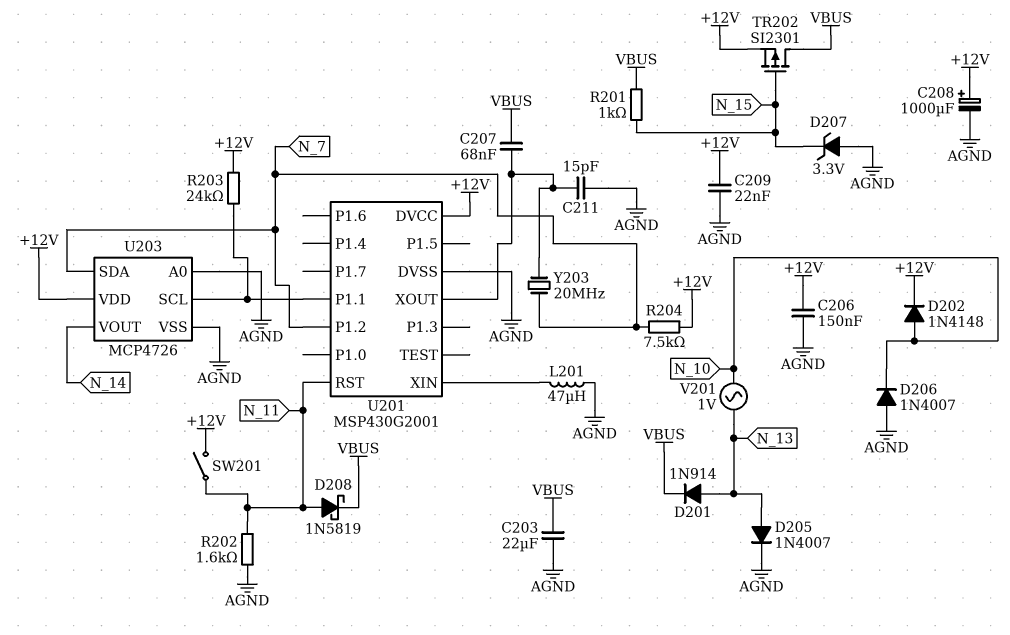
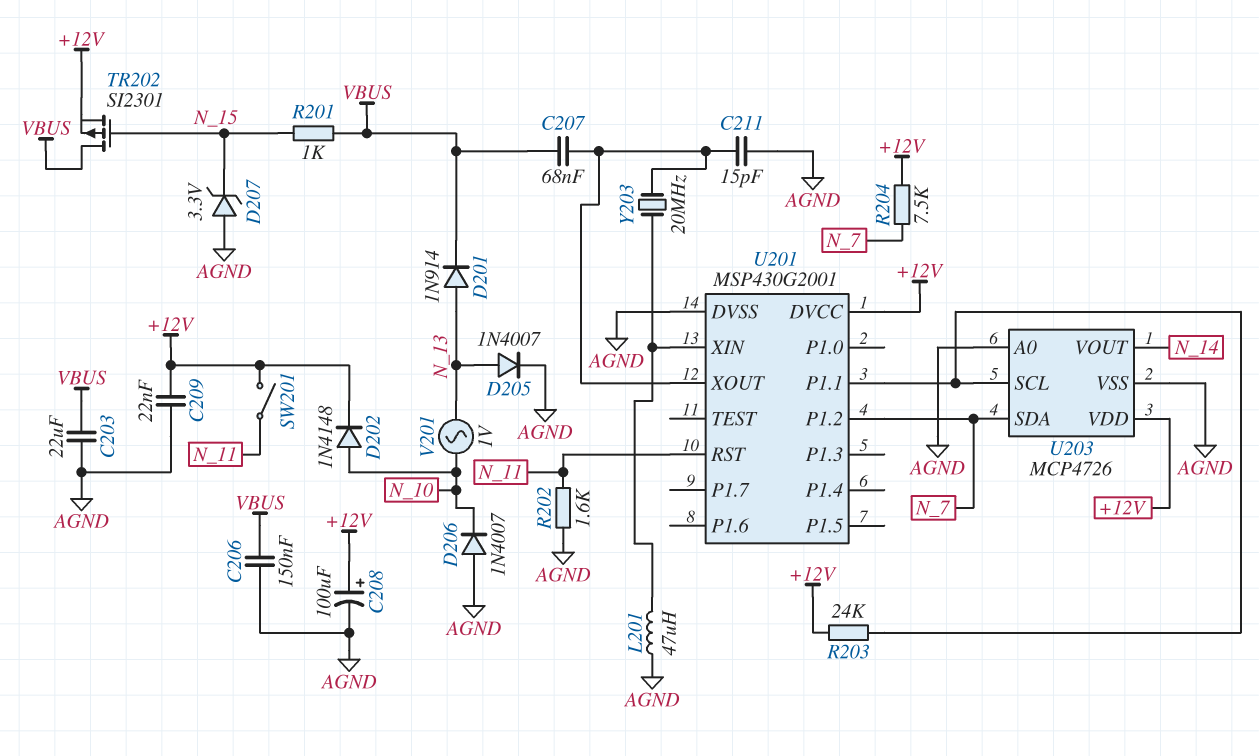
C206: 150nF (+12V, AGND) -> 150nF (AGND, VBUS)
C208: 1000uF (plus +12V, minus AGND) -> 100uF (plus +12V, minus AGND)
D208: schottky 1N5819 (A N_11, K VBUS) -> none
Y203: 20MHz (N_7, U201/XOUT) -> 20MHz (U201/XIN, U201/XOUT)

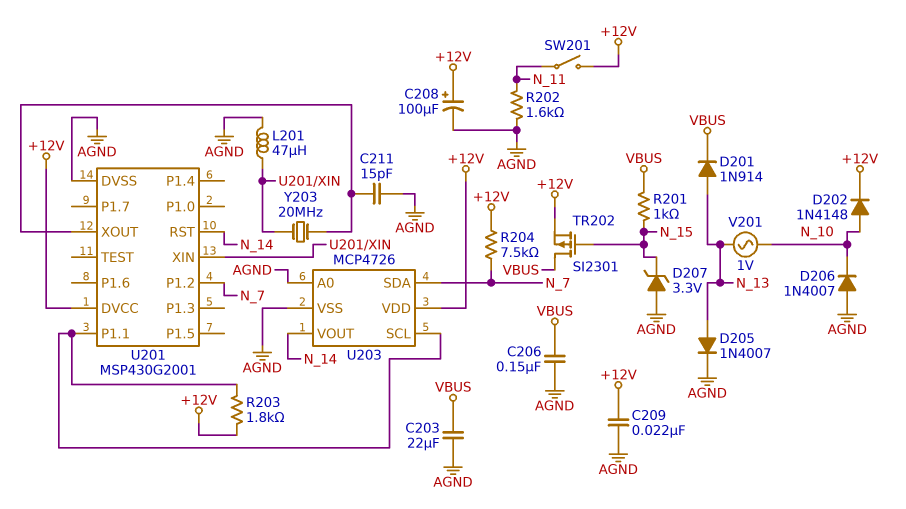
C207: 68nF (U201/XOUT, VBUS) -> none
R203: 24k (+12V, U201/P1.1) -> 1.8k (+12V, U201/P1.1)
U201 pin RST: N_11 -> N_14

